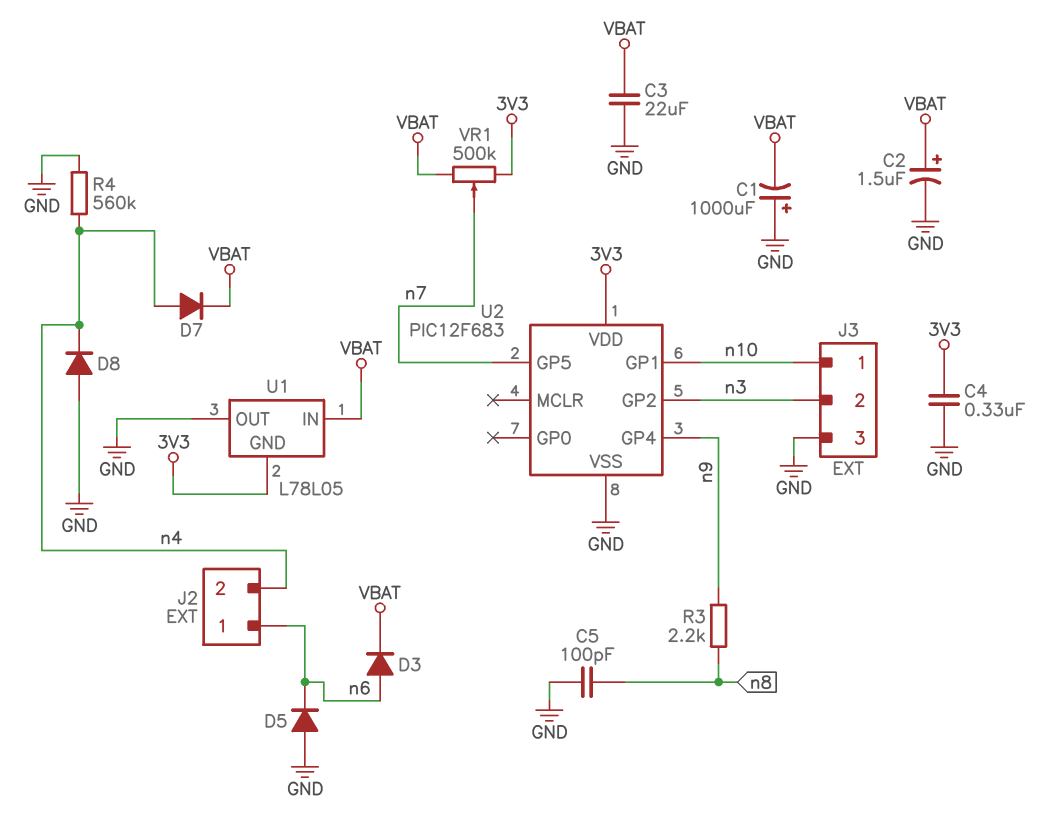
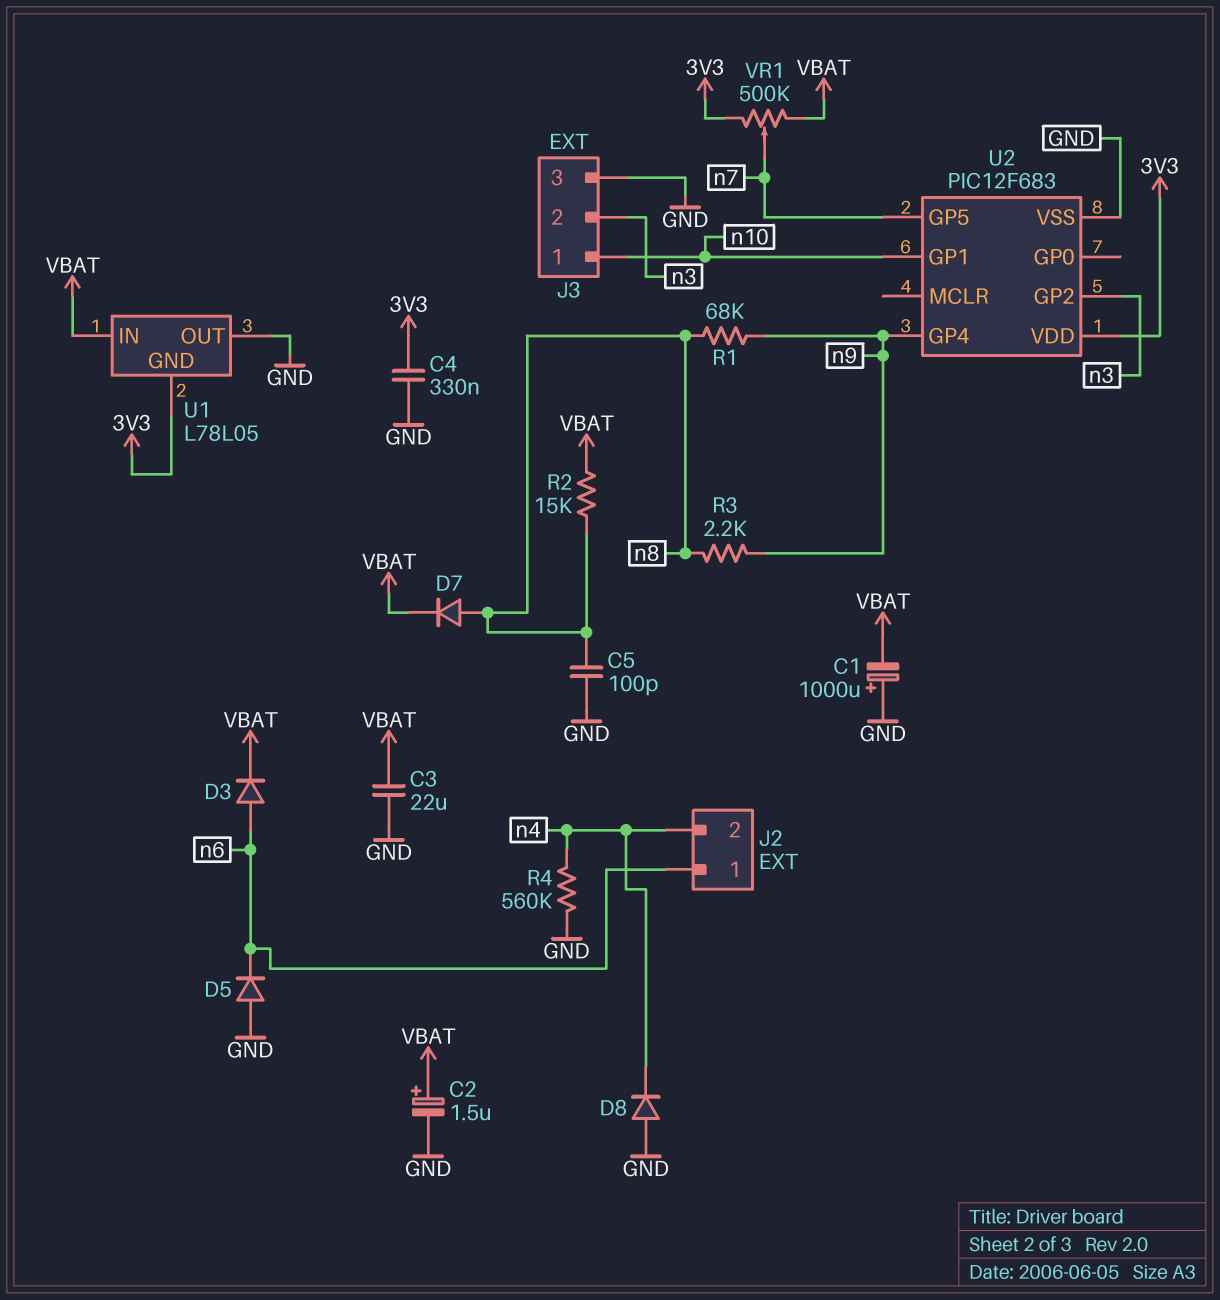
D7: diode (A n4, K VBAT) -> diode (A n8, K VBAT)
R1: none -> 68k (n8, n9)
R2: none -> 15k (VBAT, n8)

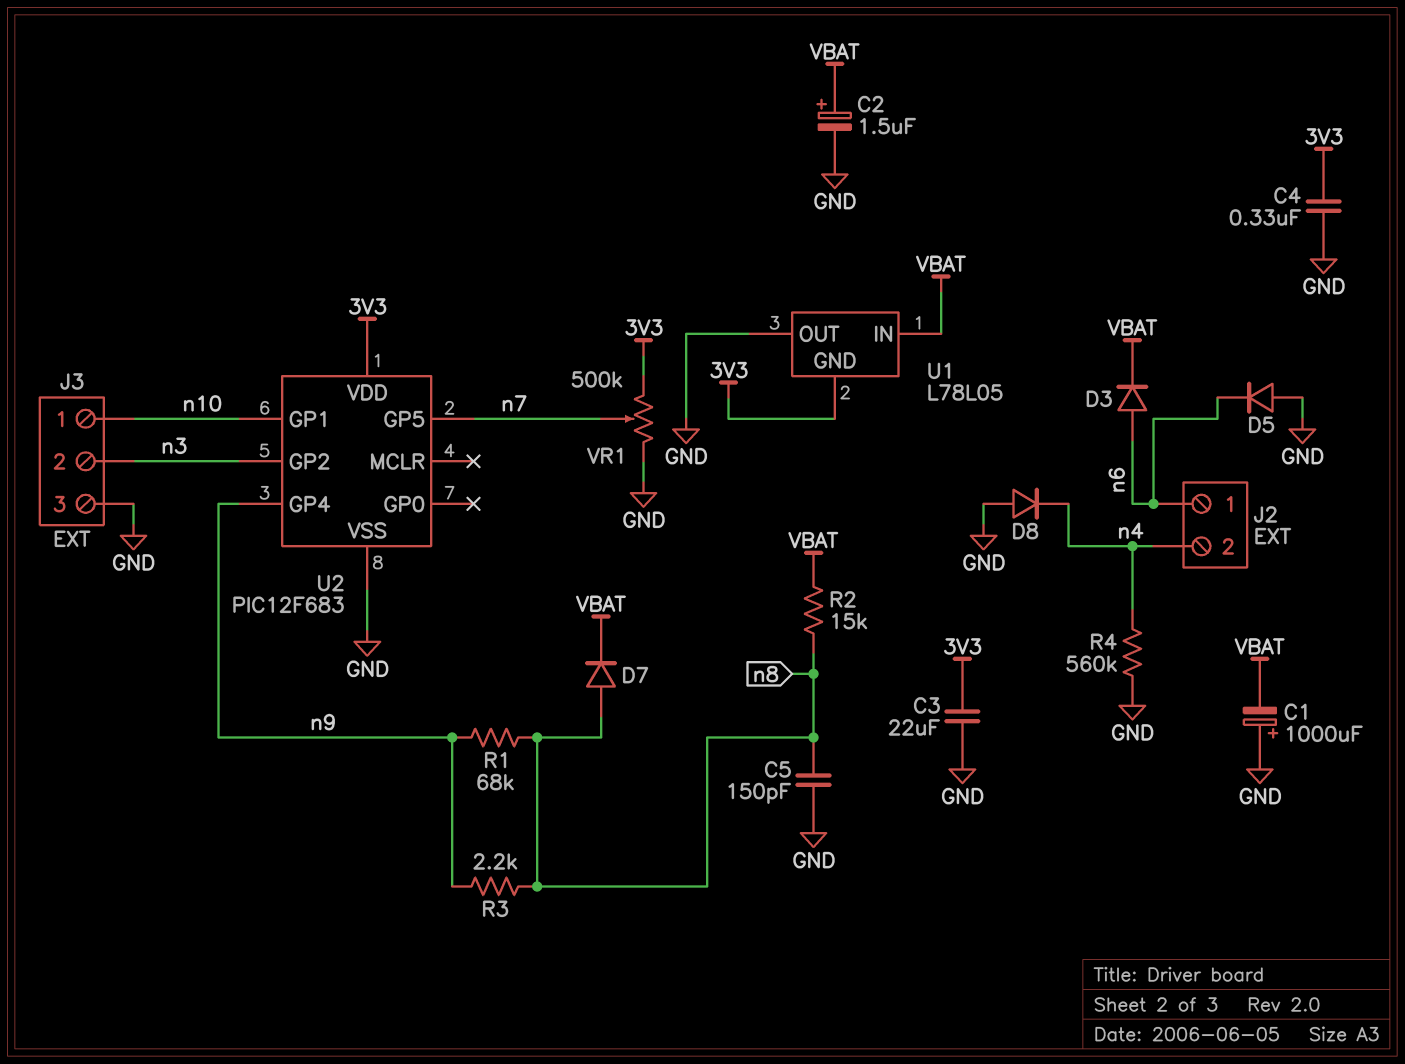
C3: 22uF (GND, VBAT) -> 22uF (3V3, GND)
C5: 100pF (GND, n8) -> 150pF (GND, n8)
VR1: 500k (3V3, VBAT, wiper n7) -> 500k (3V3, GND, wiper n7)

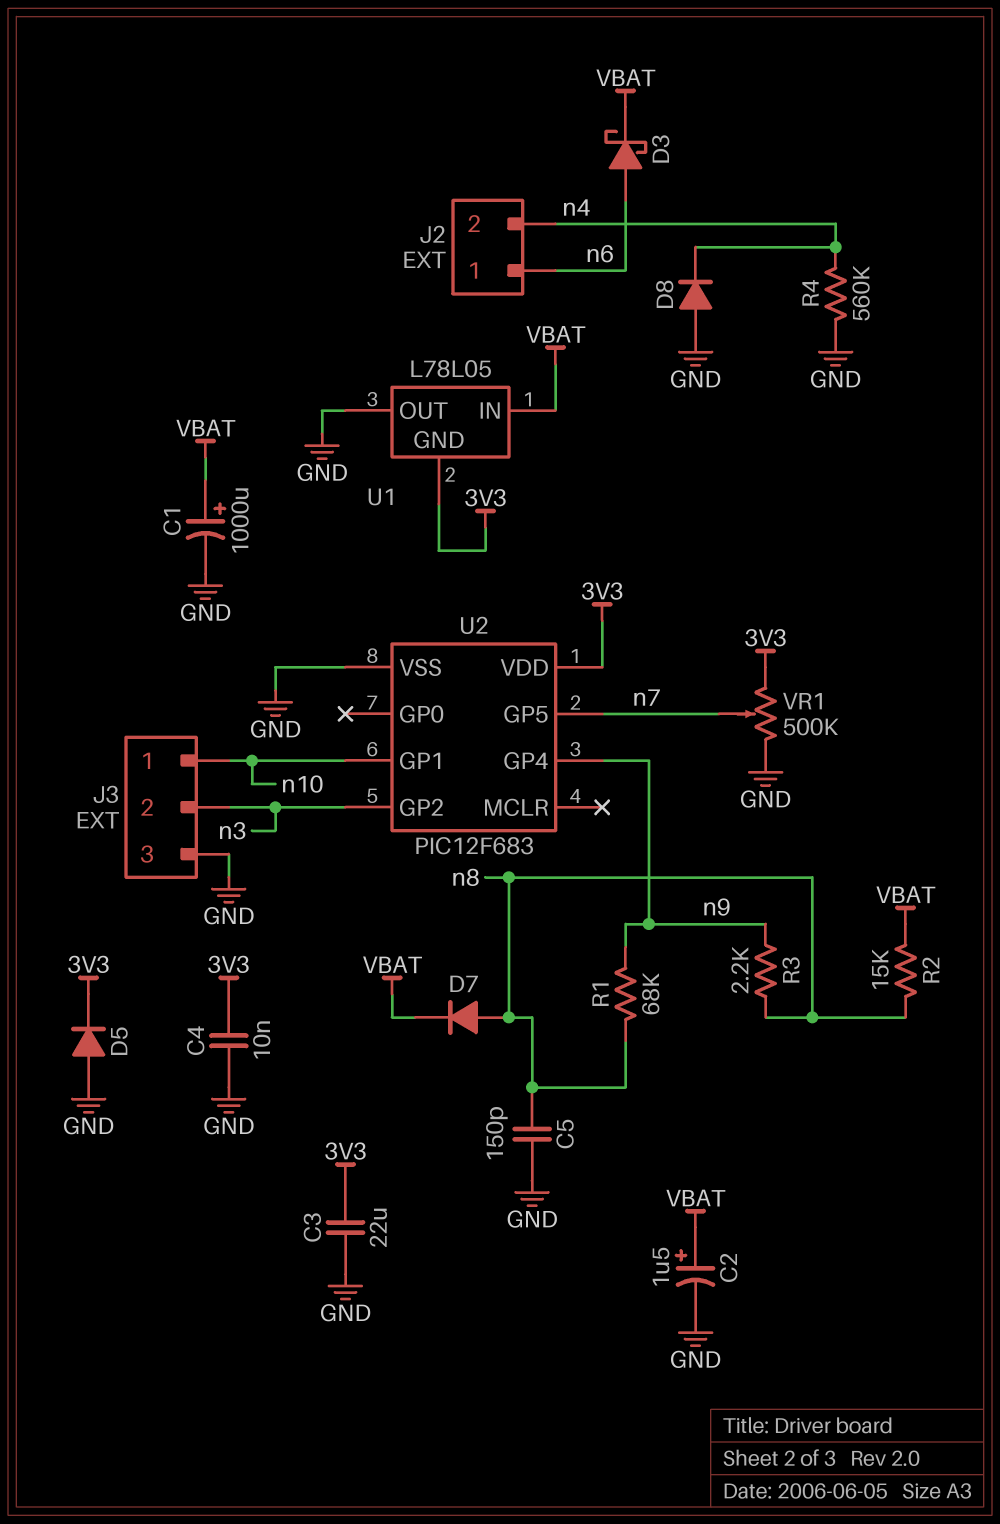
C1: 1000uF (plus GND, minus VBAT) -> 1000uF (plus VBAT, minus GND)
C4: 330nF (3V3, GND) -> 10nF (3V3, GND)
D3: diode (A n6, K VBAT) -> schottky (A n6, K VBAT)
D5: diode (A GND, K n6) -> diode (A GND, K 3V3)

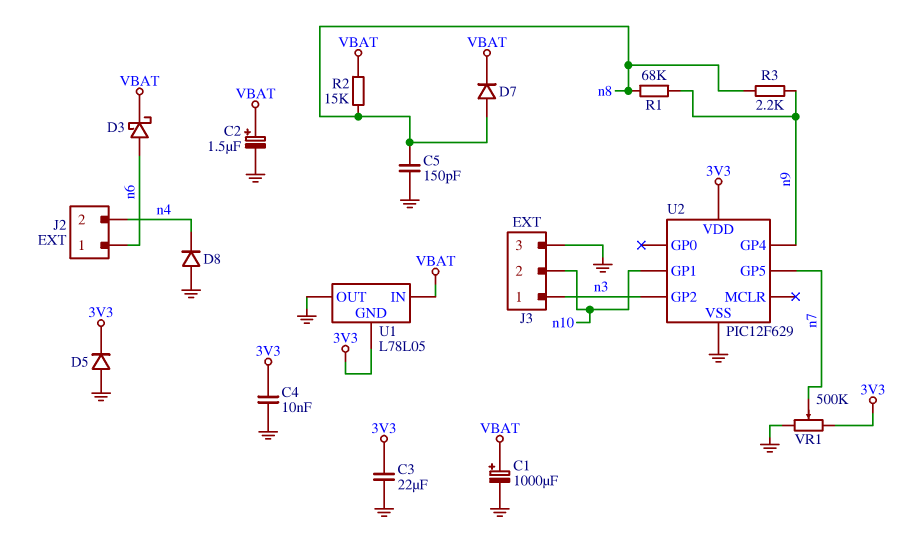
J3 pin 1: n10 -> n3
J3 pin 2: n3 -> n10
R4: 560k (GND, n4) -> none
U2: PIC12F683 -> PIC12F629

